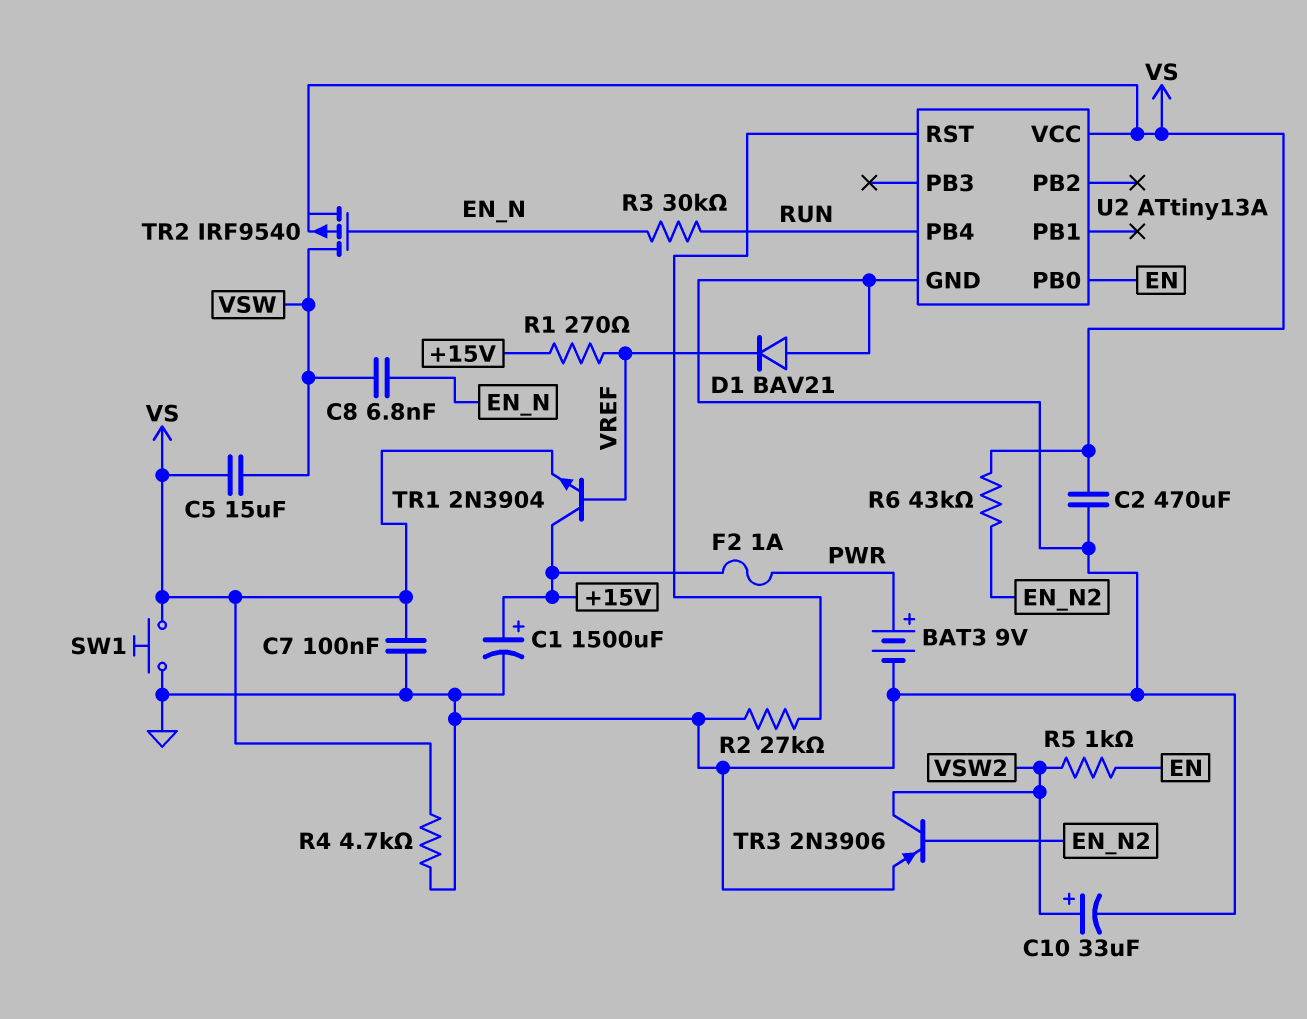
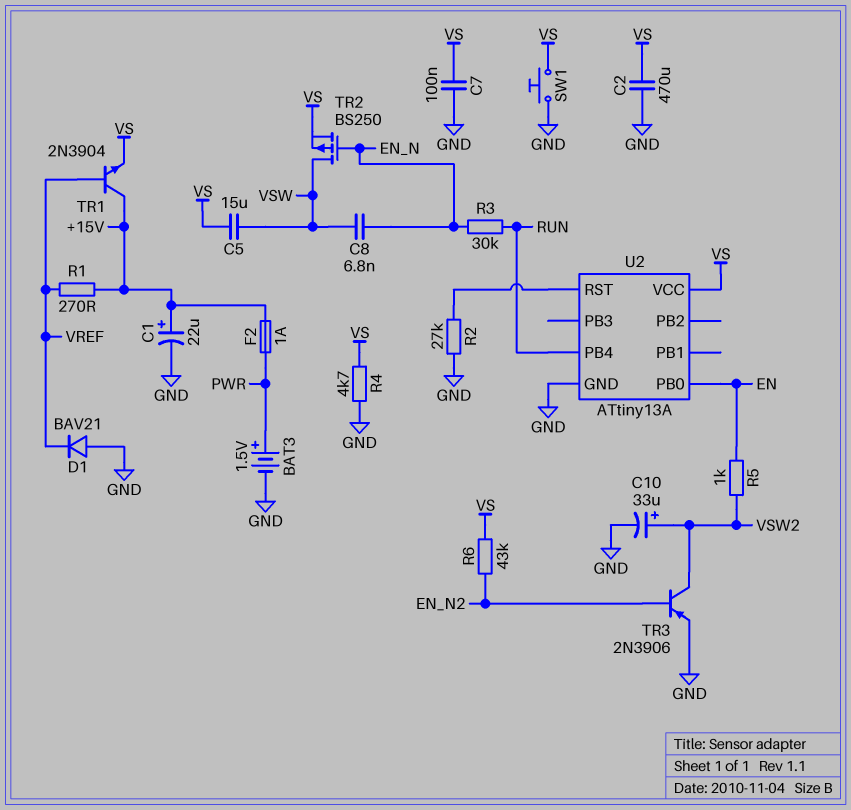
BAT3: 9V (plus PWR, minus GND) -> 1.5V (plus PWR, minus GND)
C1: 1500uF (plus +15V, minus GND) -> 22uF (plus +15V, minus GND)
TR2: PMOS IRF9540 (G EN_N, D VSW, S VS) -> PMOS BS250 (G EN_N, D VSW, S VS)

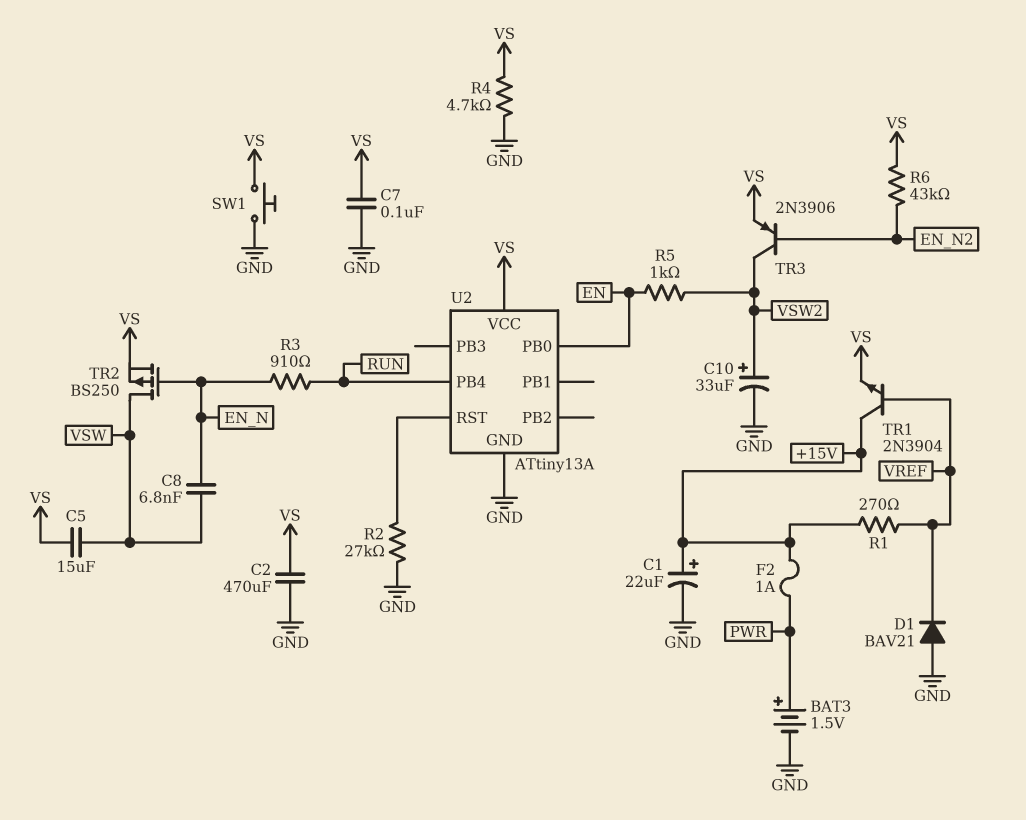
R3: 30k (EN_N, RUN) -> 910 (EN_N, RUN)
TR3: PNP 2N3906 (B EN_N2, C VSW2, E GND) -> PNP 2N3906 (B EN_N2, C VSW2, E VS)

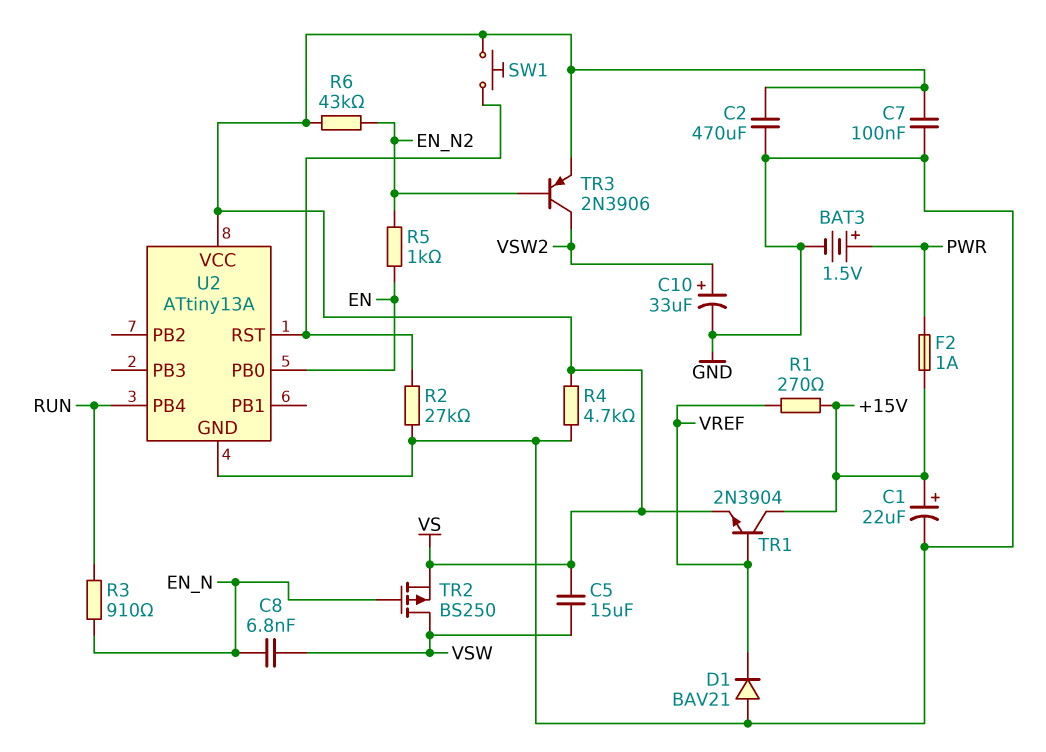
R5: 1k (EN, VSW2) -> 1k (EN, EN_N2)
SW1: button (GND, VS) -> button (U2/RST, VS)

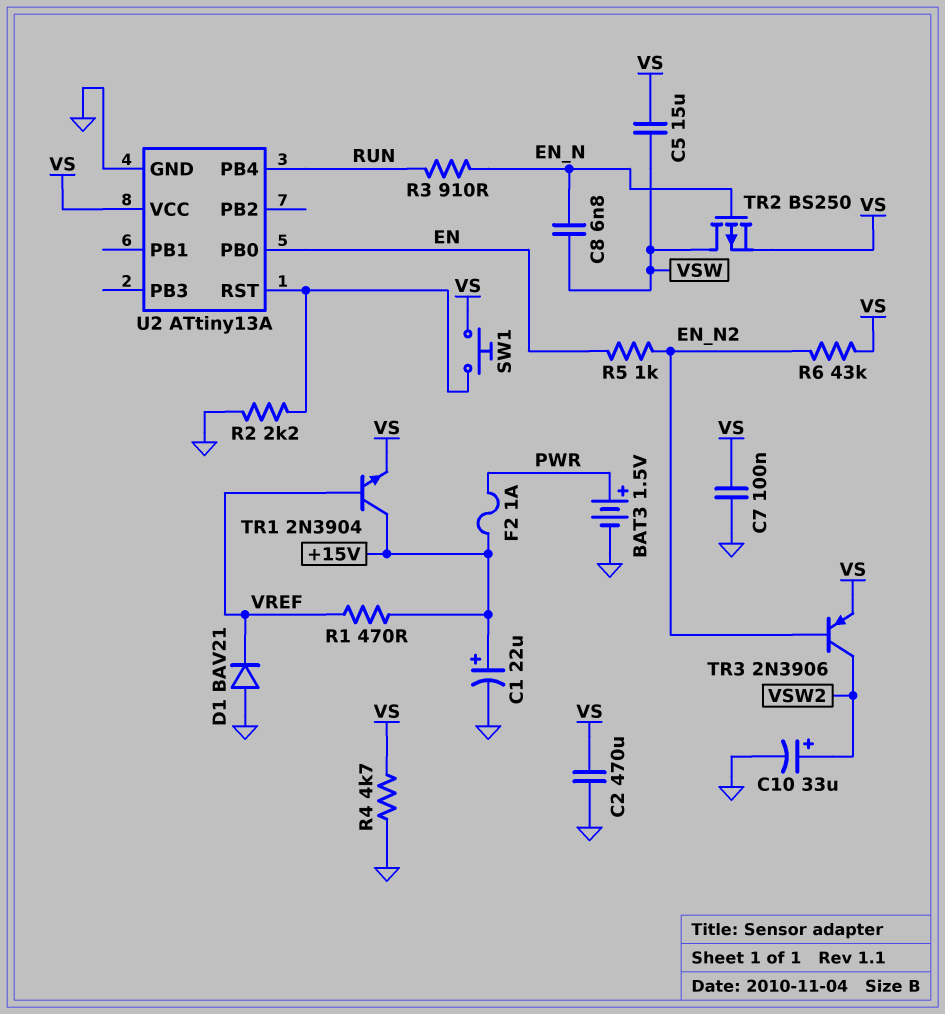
R1: 270 (+15V, VREF) -> 470 (+15V, VREF)
R2: 27k (GND, U2/RST) -> 2.2k (GND, U2/RST)

